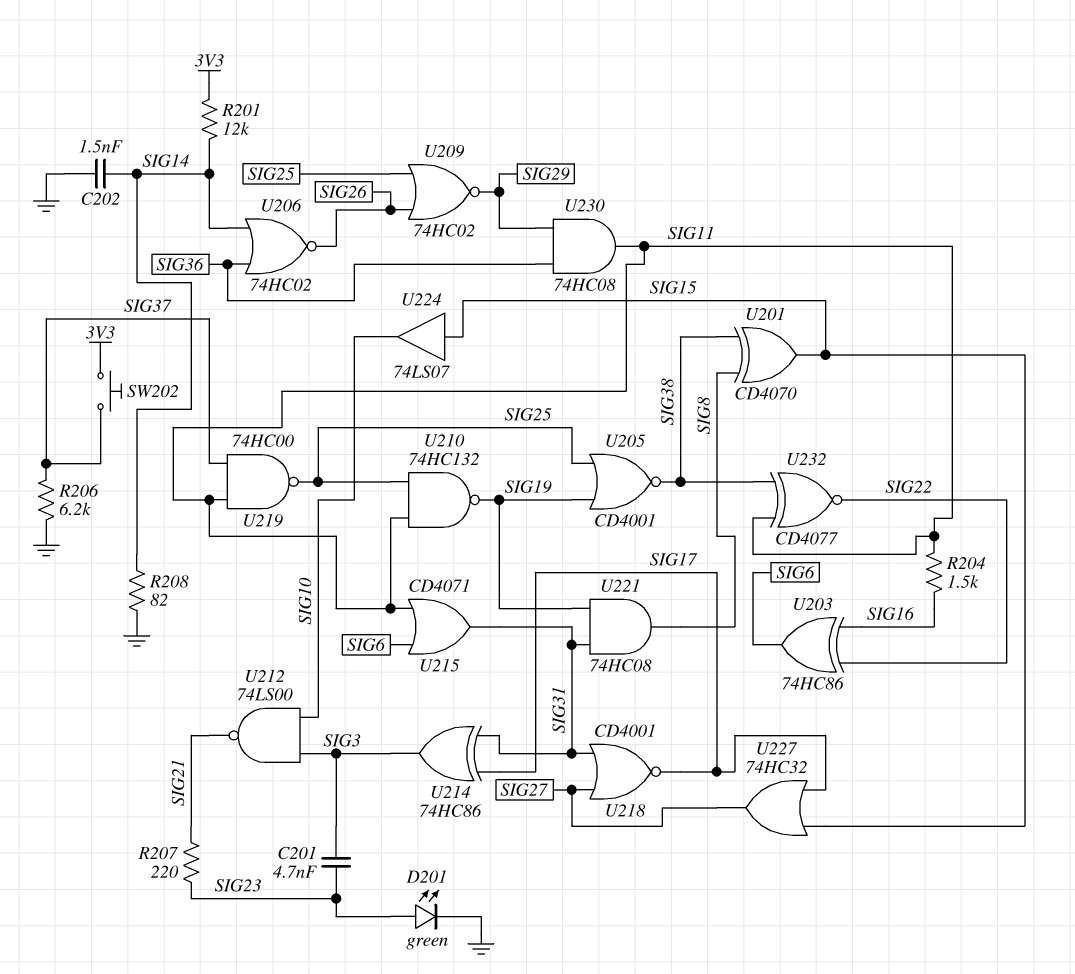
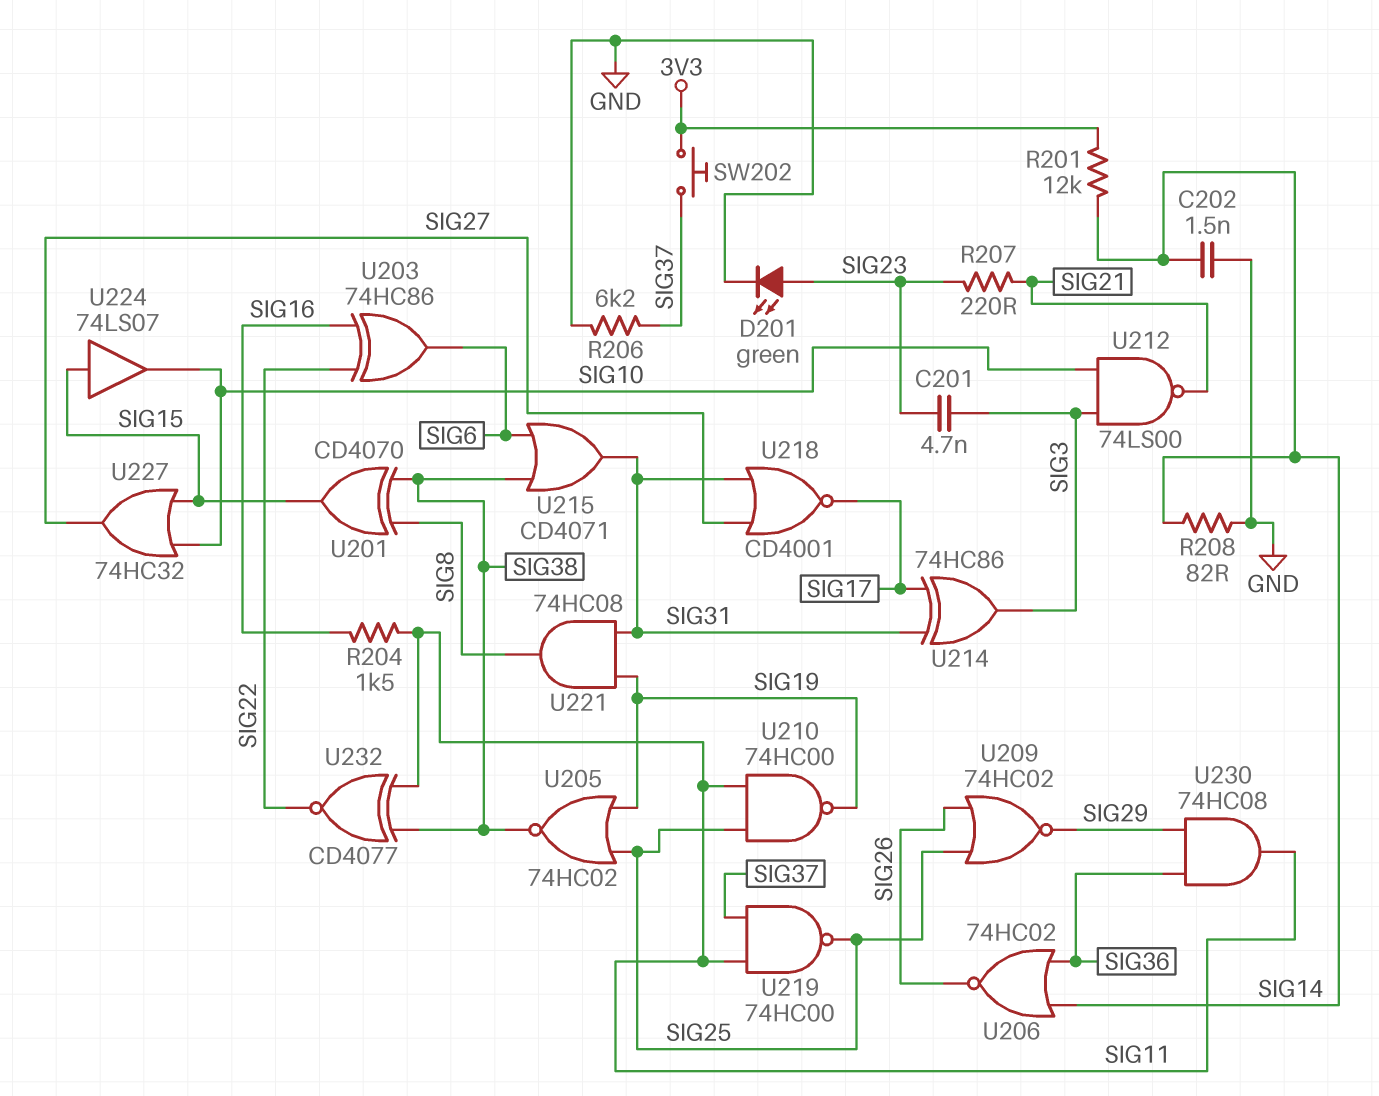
U205: NOR CD4001 (in SIG19, in SIG25, out SIG38) -> NOR 74HC02 (in SIG19, in SIG25, out SIG38)
U210: NAND 74HC132 (in SIG11, in SIG25, out SIG19) -> NAND 74HC00 (in SIG11, in SIG25, out SIG19)
U215: OR CD4071 (in SIG6, in SIG11, out SIG31) -> OR CD4071 (in SIG6, in SIG38, out SIG31)
U227: OR 74HC32 (in SIG15, in SIG17, out SIG27) -> OR 74HC32 (in SIG10, in SIG15, out SIG27)

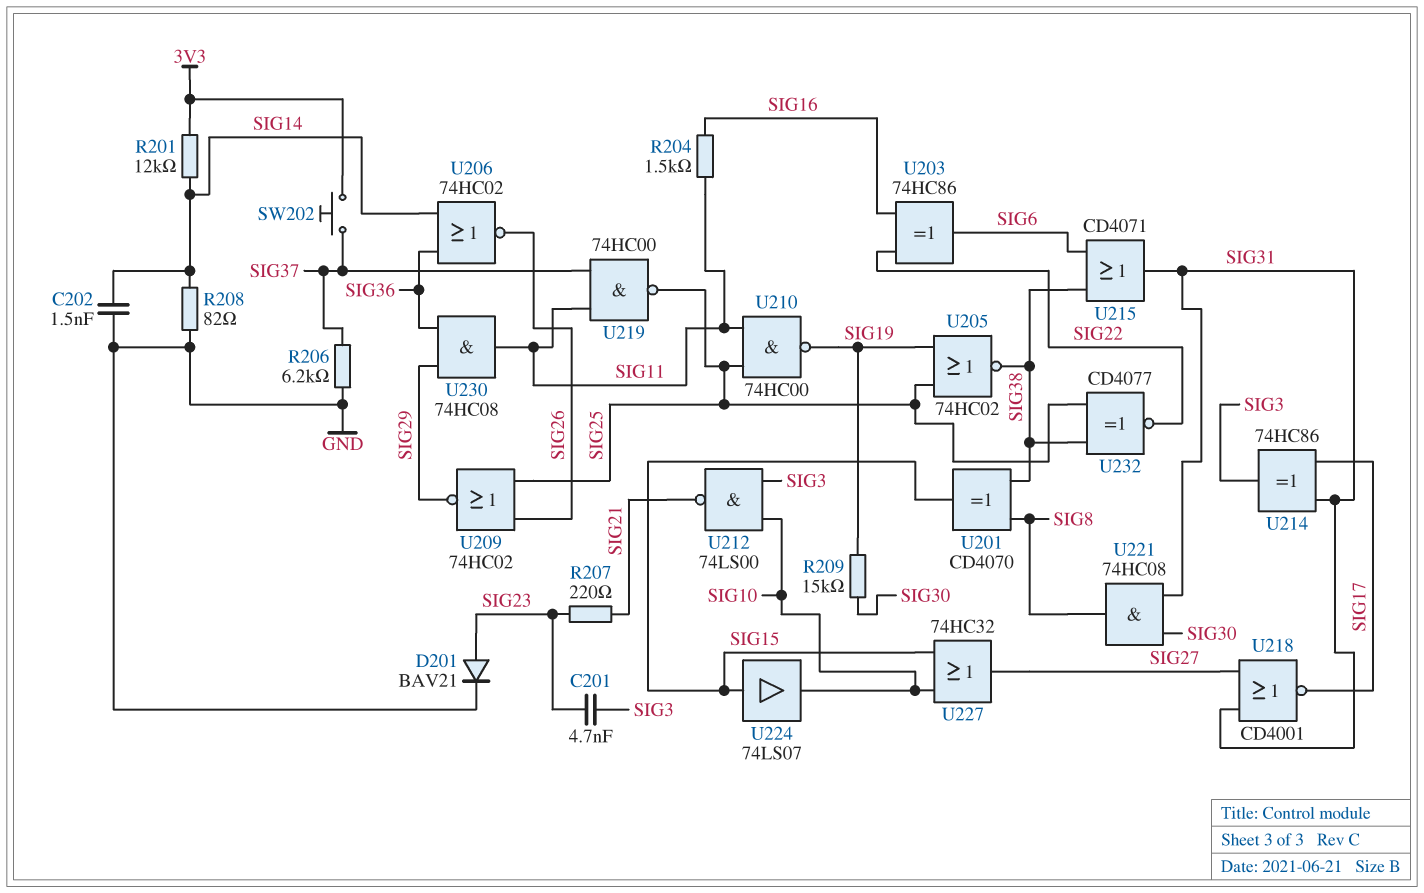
D201: LED green (A SIG23, K GND) -> diode BAV21 (A SIG23, K GND)
R209: none -> 15k (SIG19, SIG30)
U221: AND 74HC08 (in SIG19, in SIG31, out SIG8) -> AND 74HC08 (in SIG30, in SIG31, out SIG8)
U232: XNOR CD4077 (in SIG11, in SIG38, out SIG22) -> XNOR CD4077 (in SIG25, in SIG38, out SIG22)

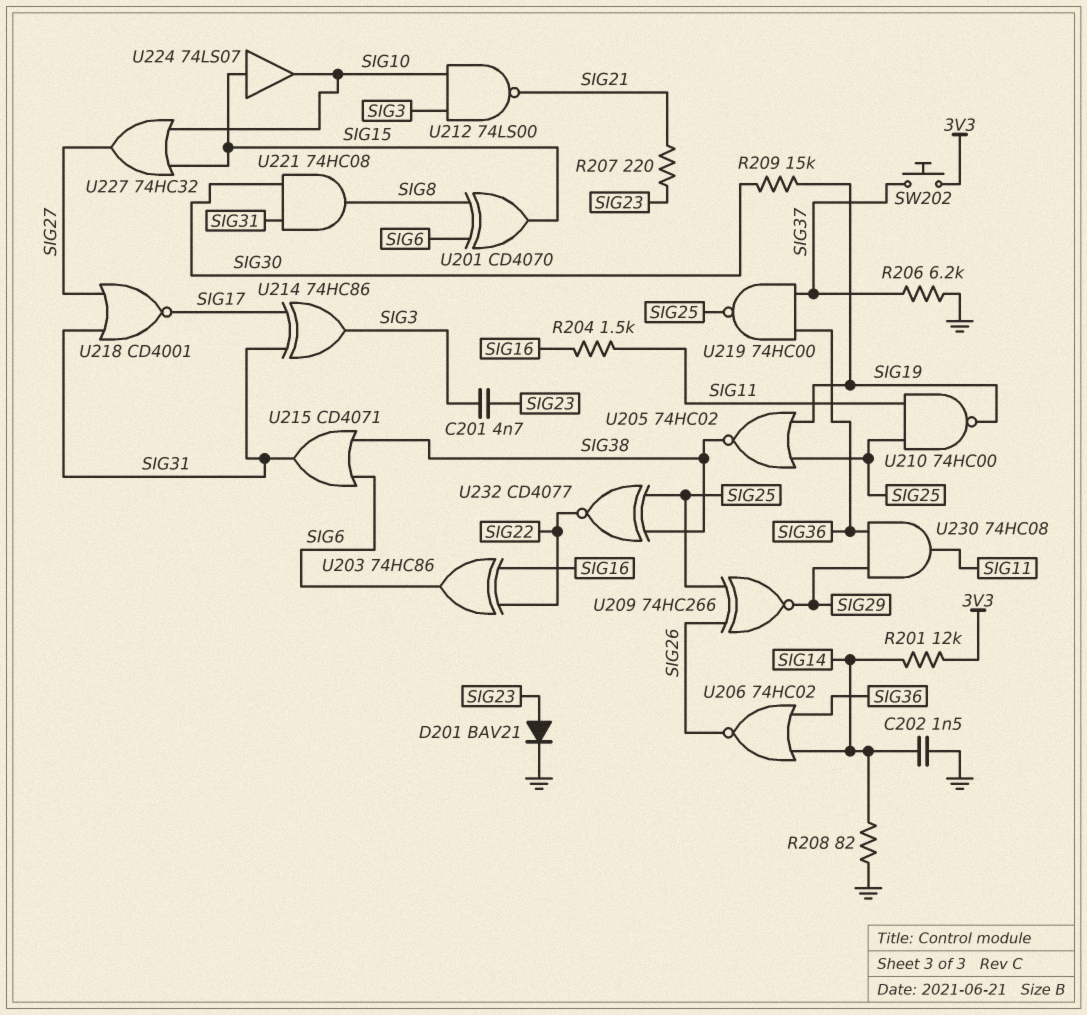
U201: XOR CD4070 (in SIG8, in SIG38, out SIG15) -> XOR CD4070 (in SIG6, in SIG8, out SIG15)
U209: NOR 74HC02 (in SIG25, in SIG26, out SIG29) -> XNOR 74HC266 (in SIG25, in SIG26, out SIG29)
U219: NAND 74HC00 (in SIG11, in SIG37, out SIG25) -> NAND 74HC00 (in SIG36, in SIG37, out SIG25)

